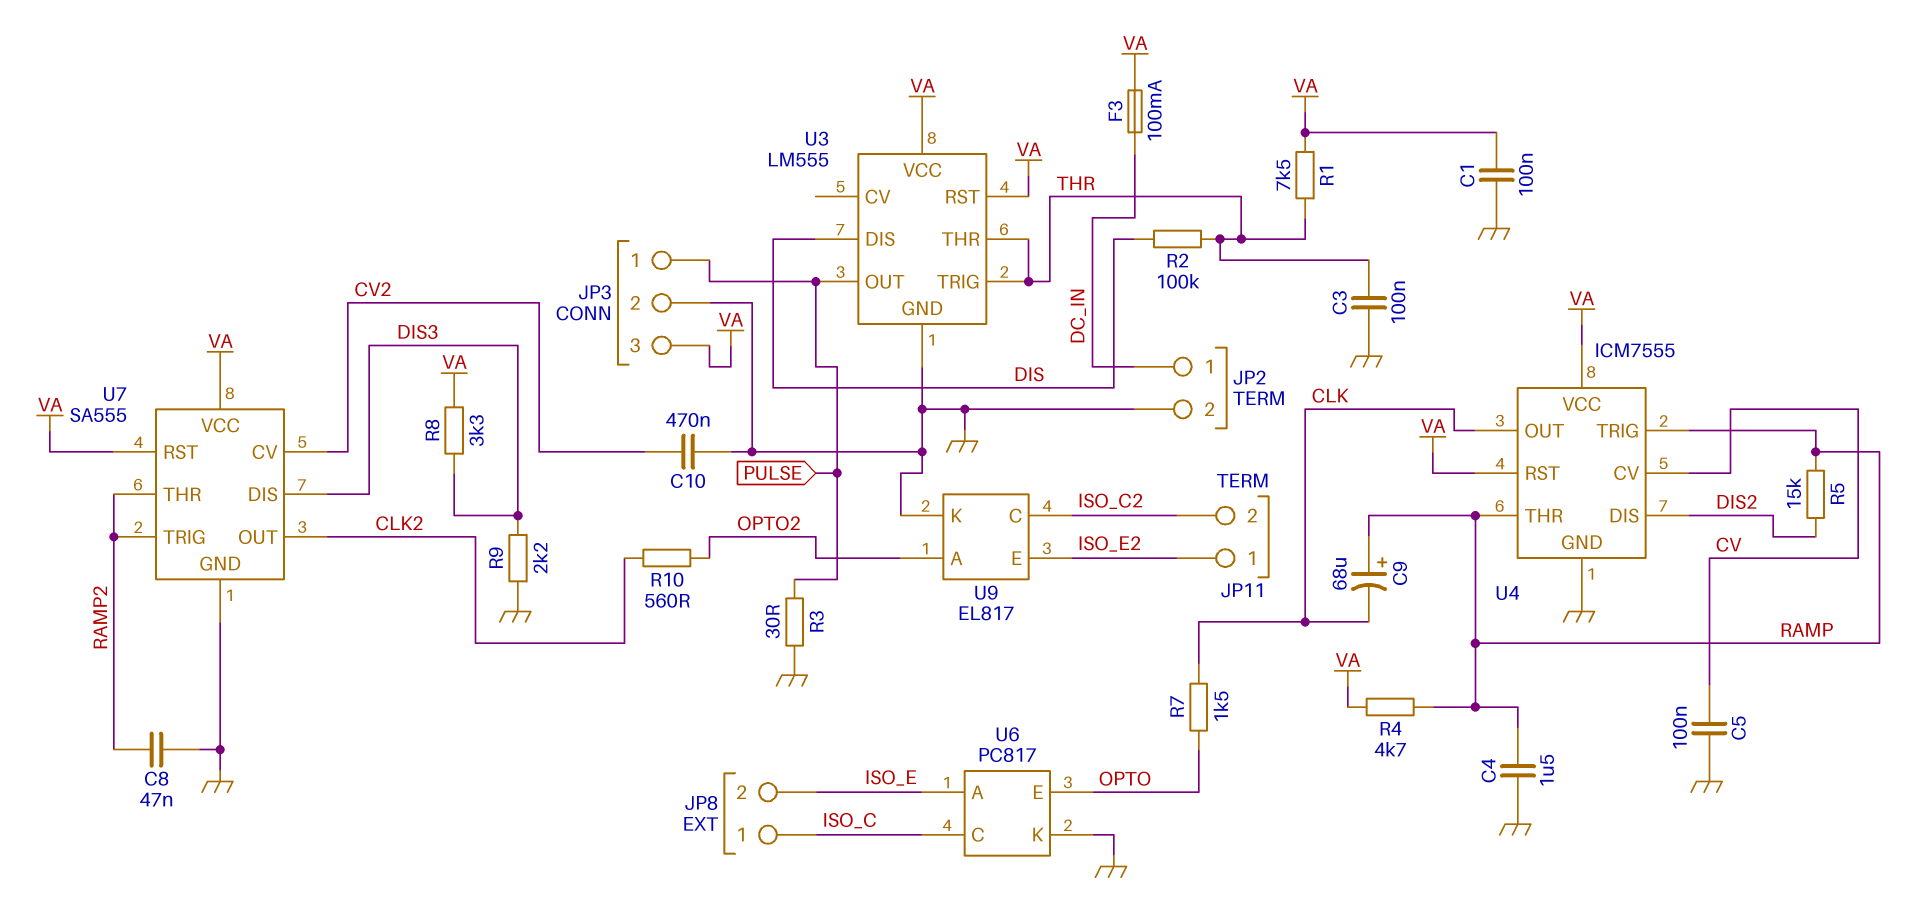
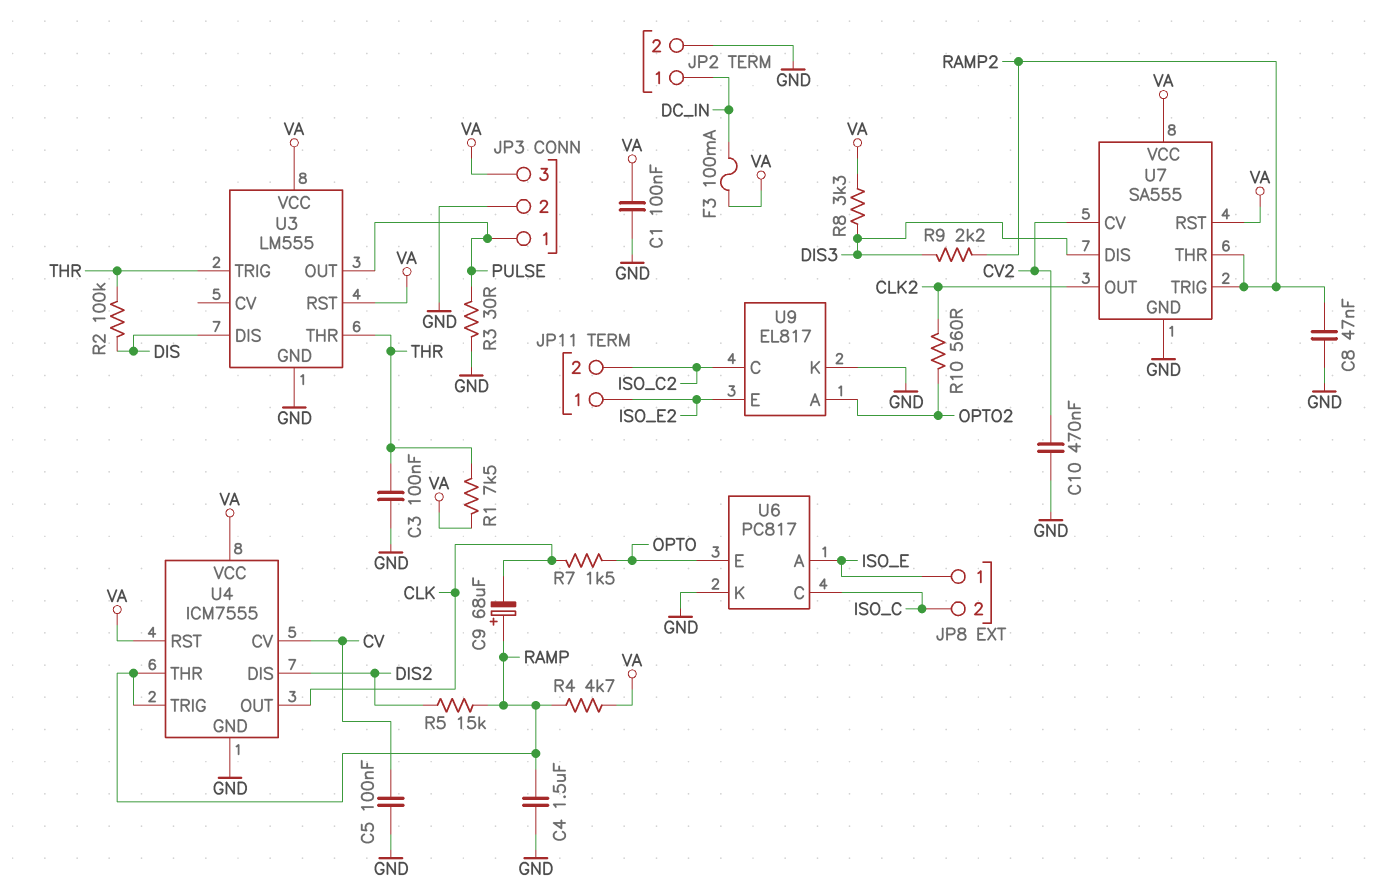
JP8 pin 1: ISO_C -> ISO_E
JP8 pin 2: ISO_E -> ISO_C
R9: 2.2k (DIS3, GND) -> 2.2k (DIS3, RAMP2)

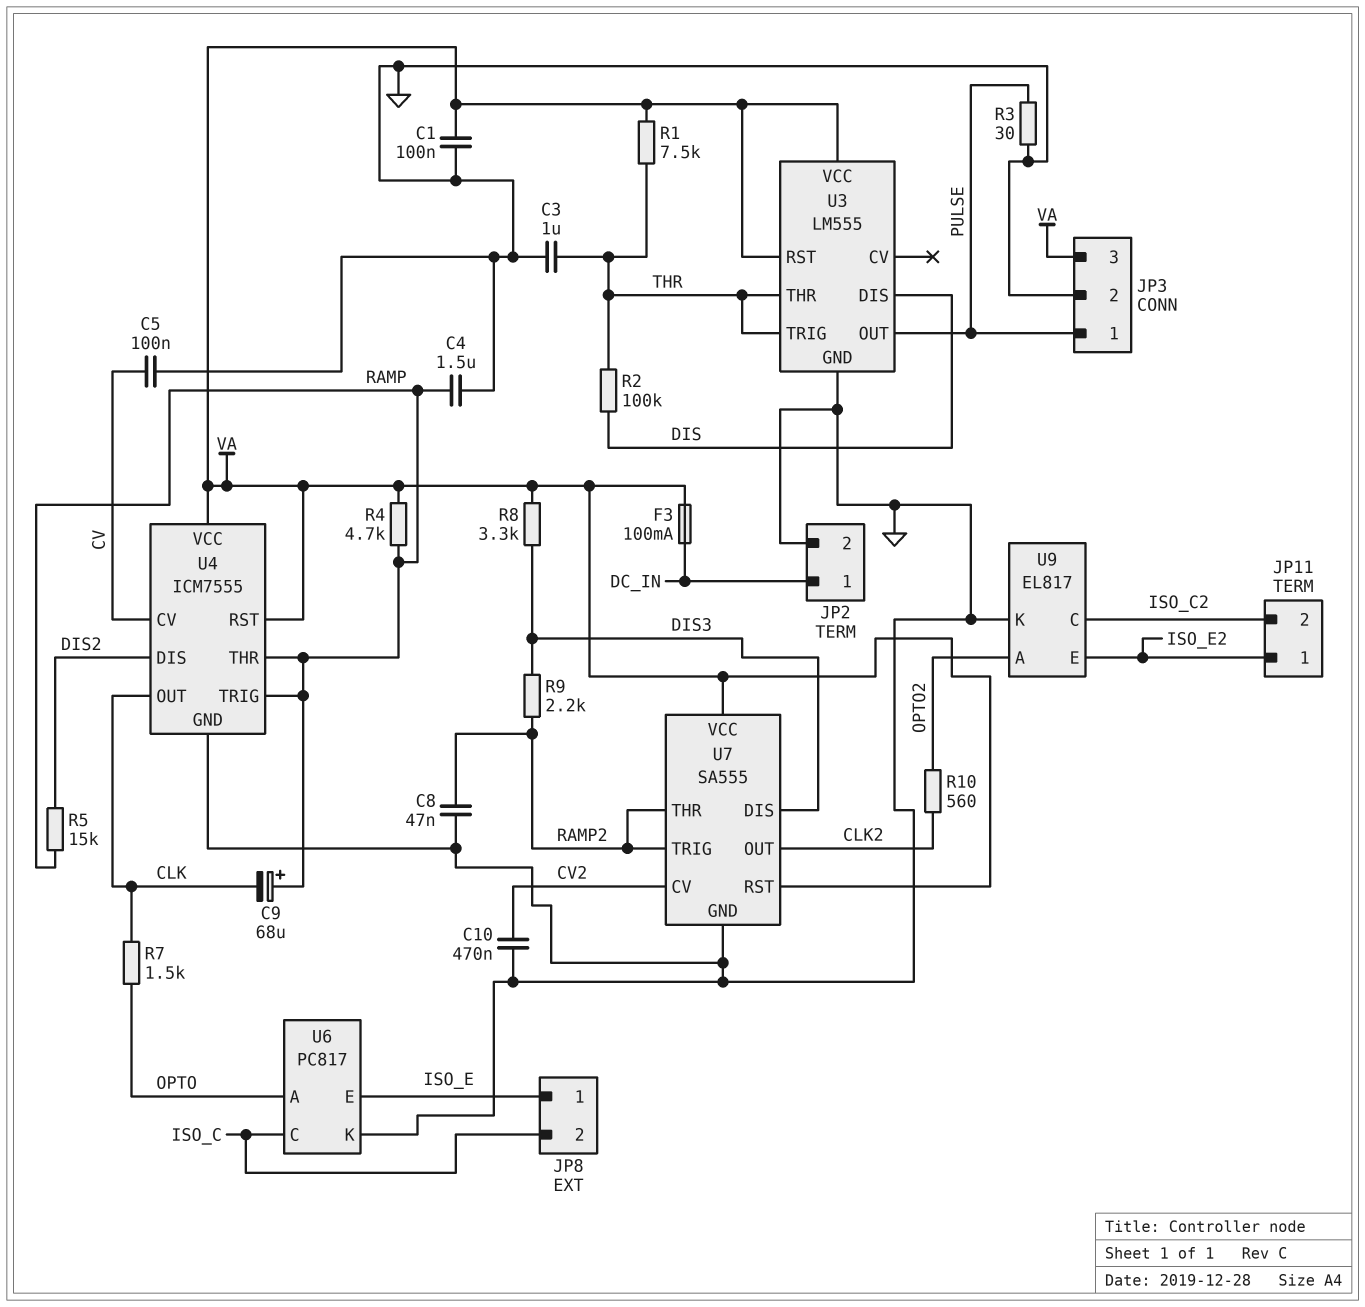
C3: 100nF (GND, THR) -> 1uF (GND, THR)
U6 pin A: ISO_E -> OPTO
U6 pin E: OPTO -> ISO_E

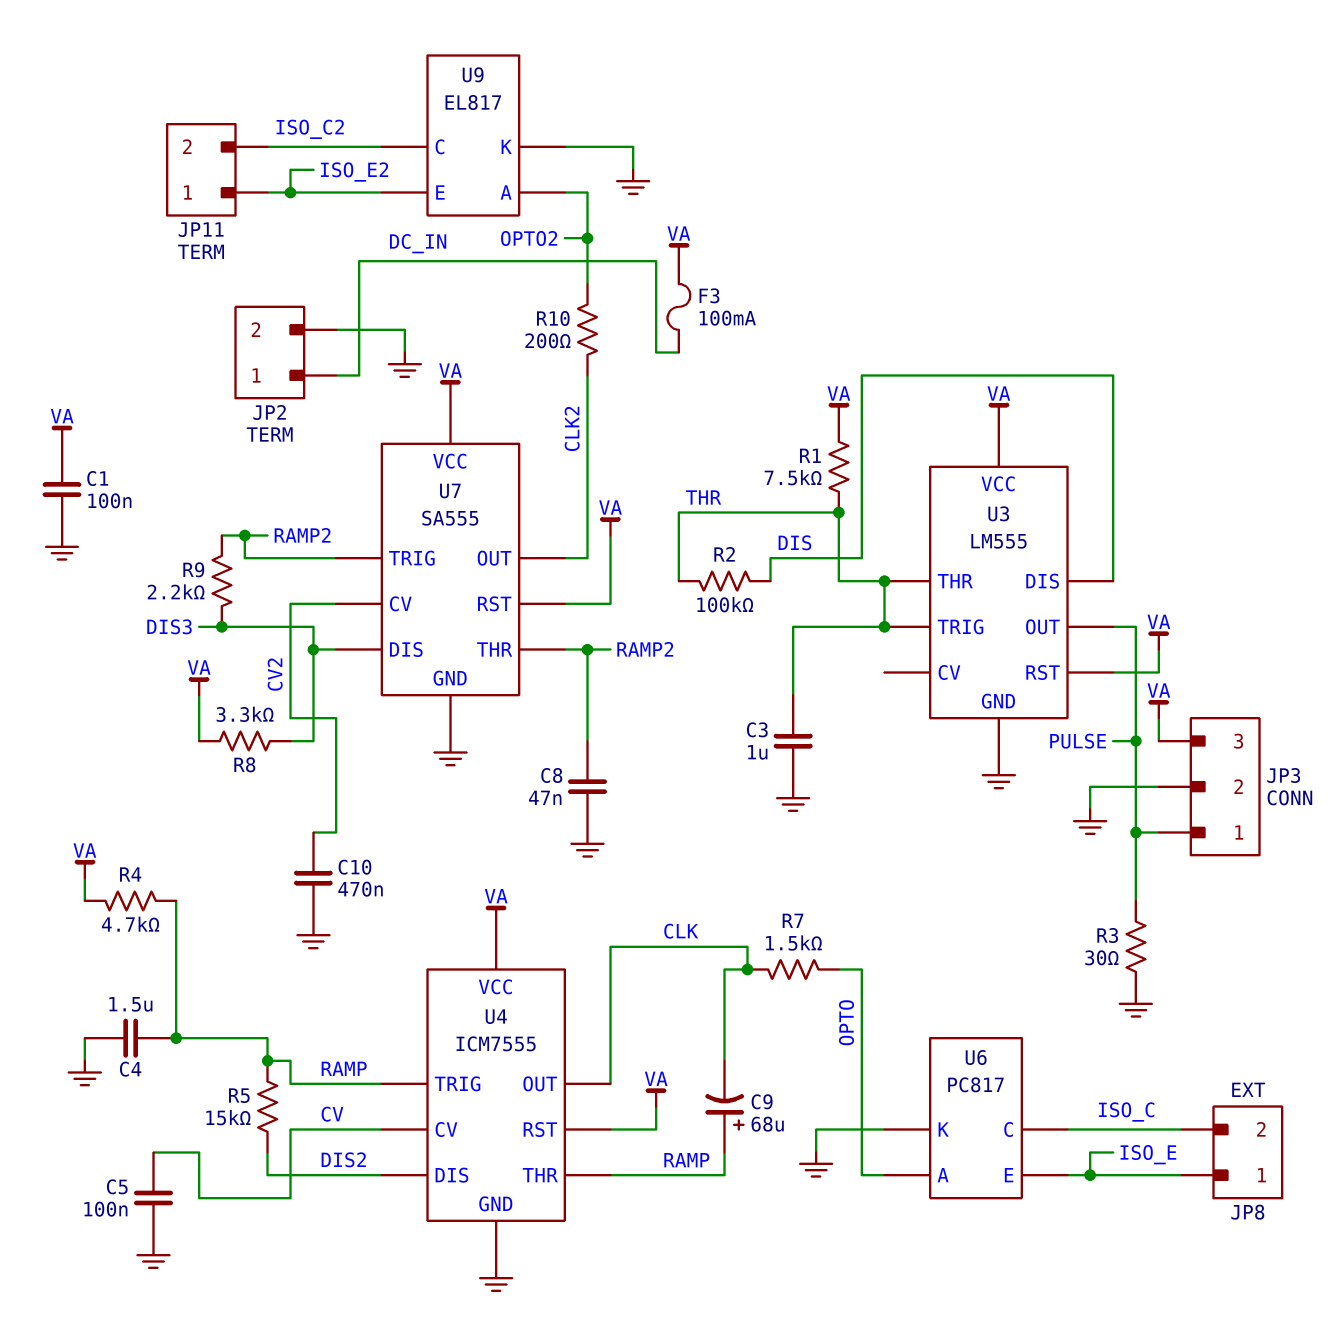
R10: 560 (CLK2, OPTO2) -> 200 (CLK2, OPTO2)

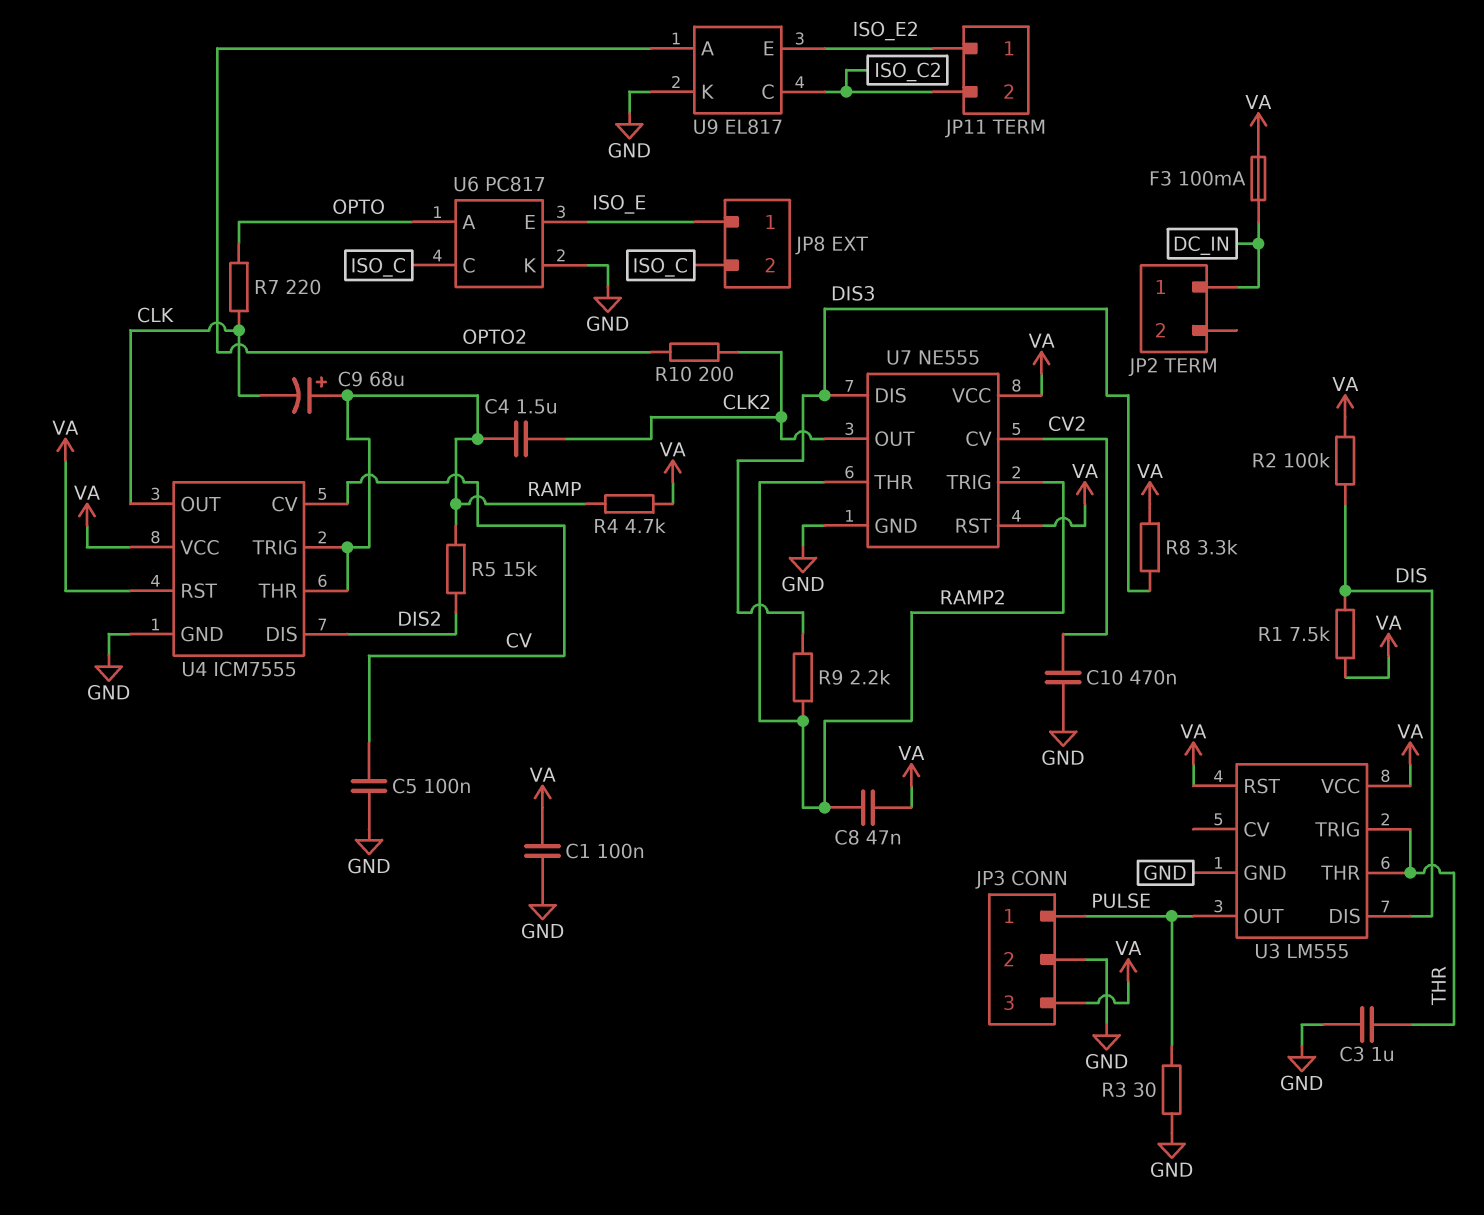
C4: 1.5uF (GND, RAMP) -> 1.5uF (CLK2, RAMP)
C8: 47nF (GND, RAMP2) -> 47nF (RAMP2, VA)
JP2 pin 2: GND -> none
R1: 7.5k (THR, VA) -> 7.5k (DIS, VA)
R2: 100k (DIS, THR) -> 100k (DIS, VA)
R7: 1.5k (CLK, OPTO) -> 220 (CLK, OPTO)
U7: SA555 -> NE555

